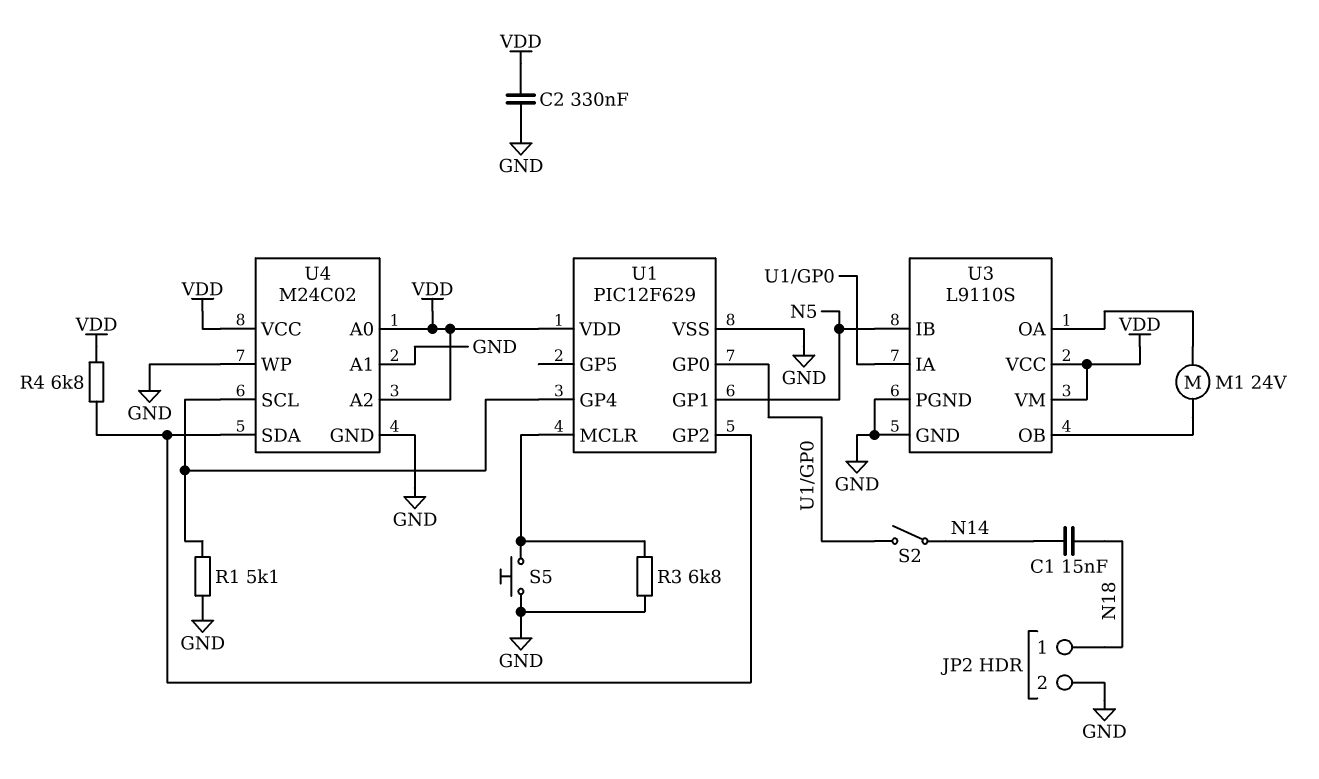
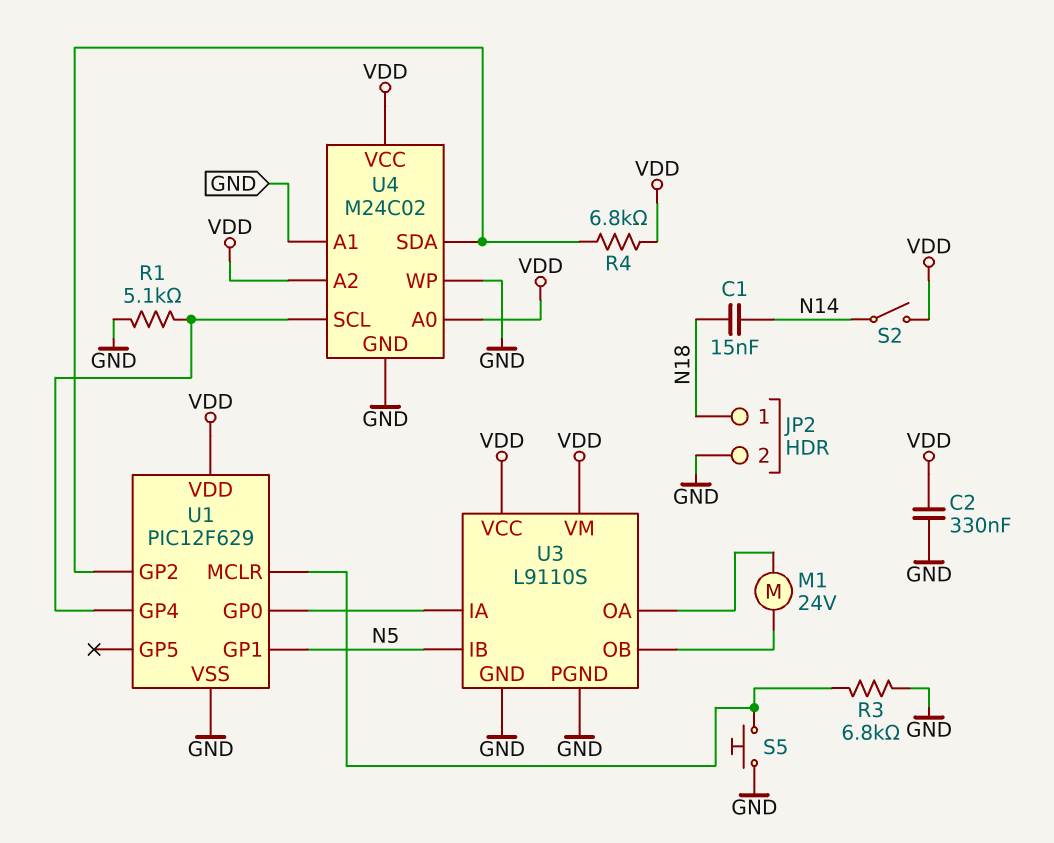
S2: switch (N14, U1/GP0) -> switch (N14, VDD)

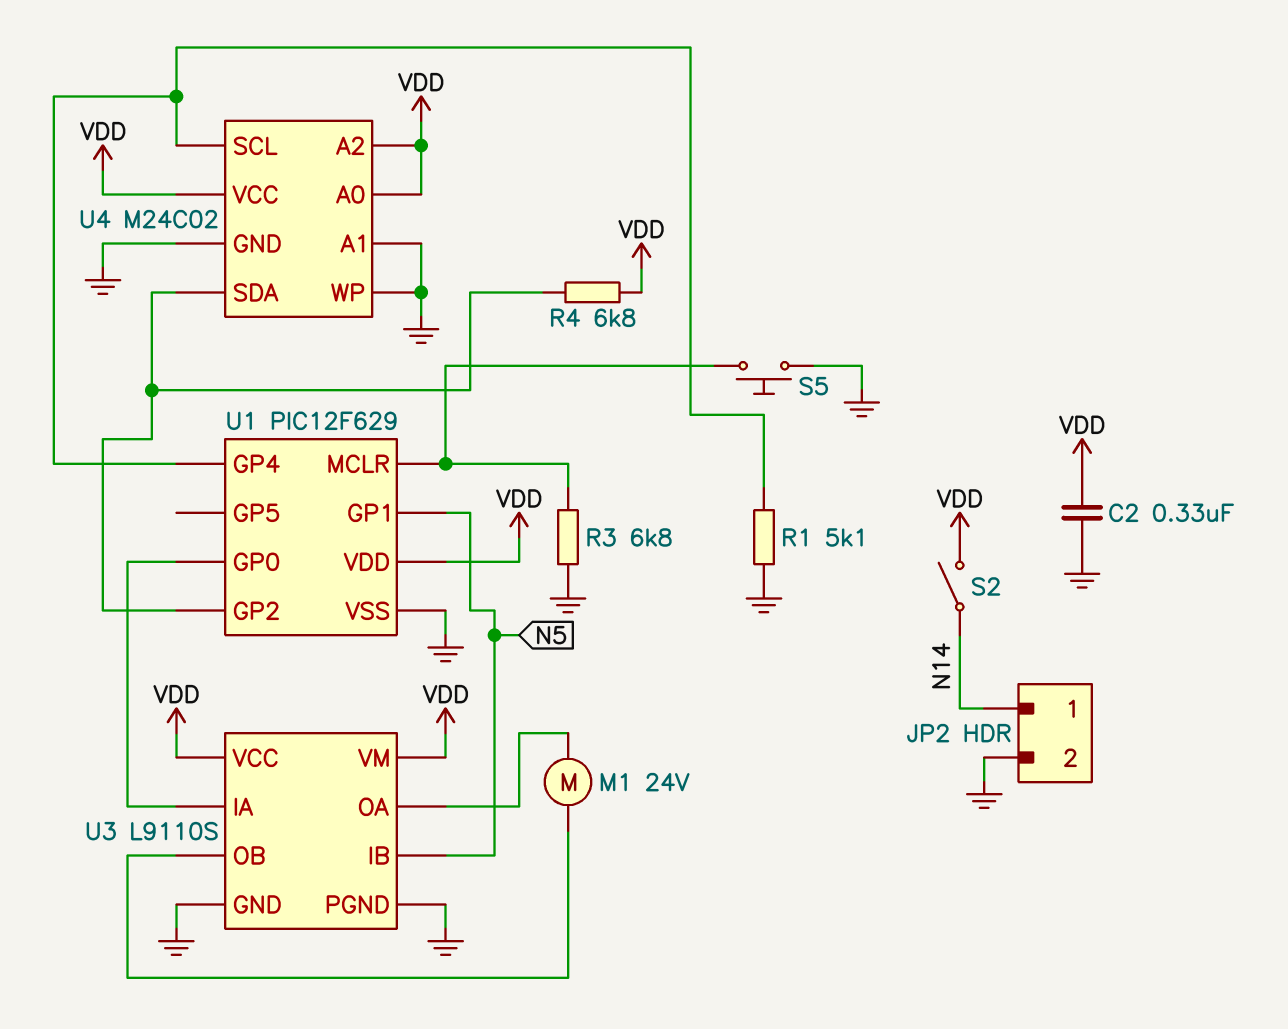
C1: 15nF (N14, N18) -> none
JP2 pin 1: N18 -> N14

